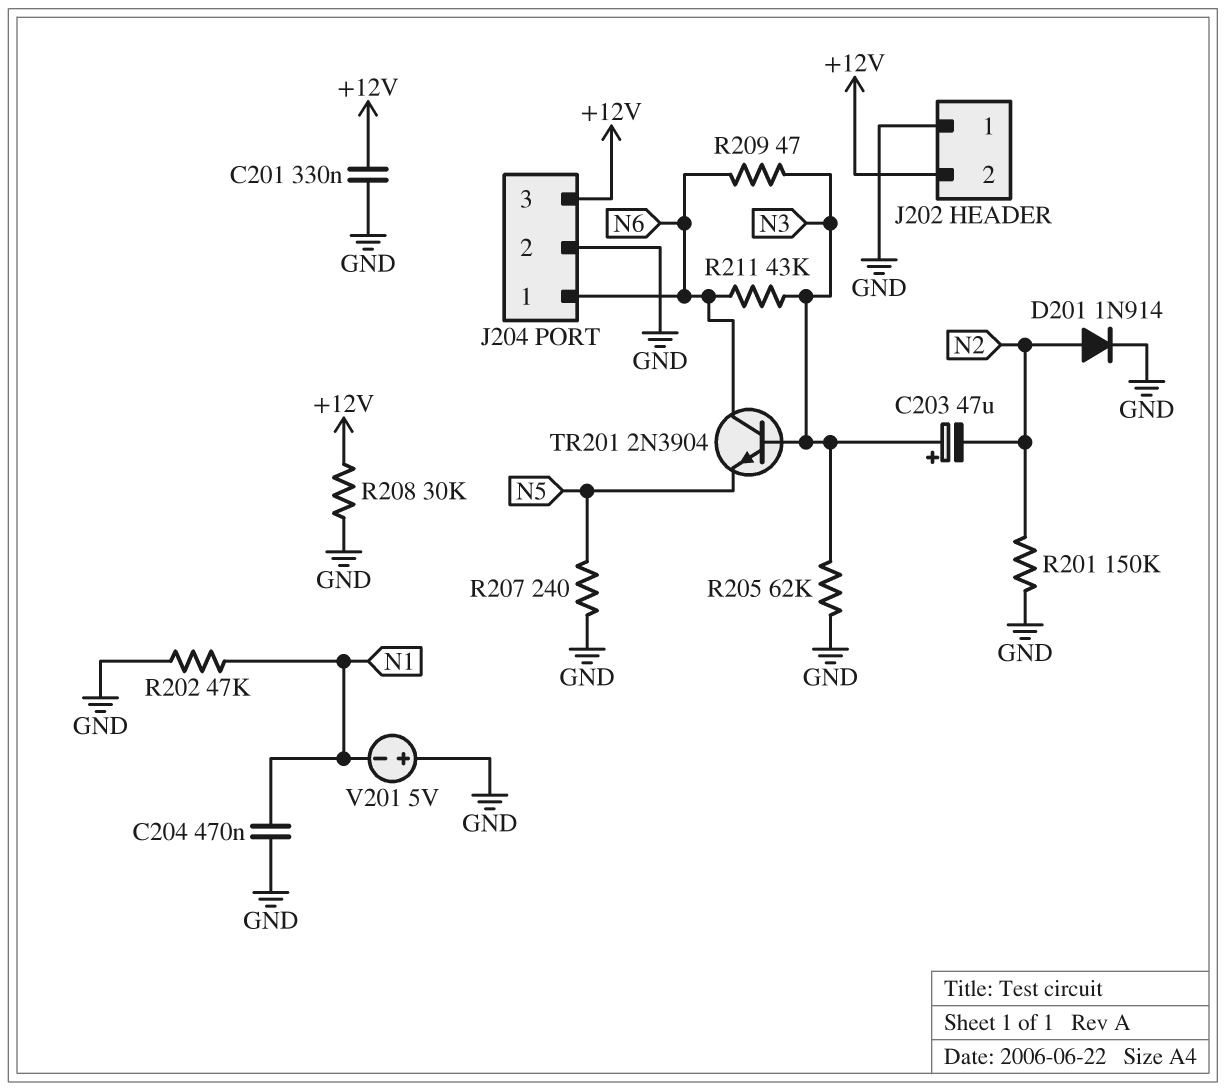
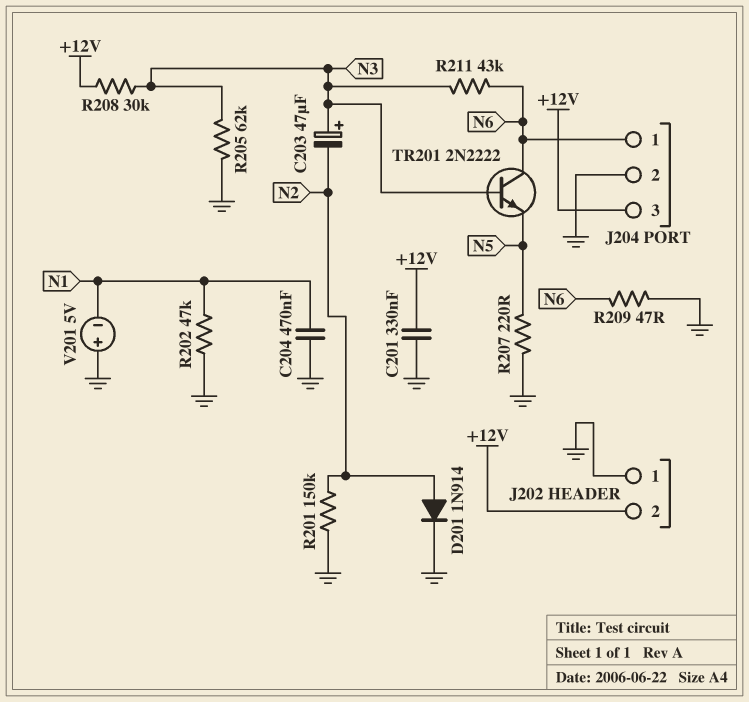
R207: 240 (GND, N5) -> 220 (GND, N5)
R208: 30k (+12V, GND) -> 30k (+12V, N3)
R209: 47 (N3, N6) -> 47 (GND, N6)
TR201: NPN 2N3904 (B N3, C N6, E N5) -> NPN 2N2222 (B N3, C N6, E N5)

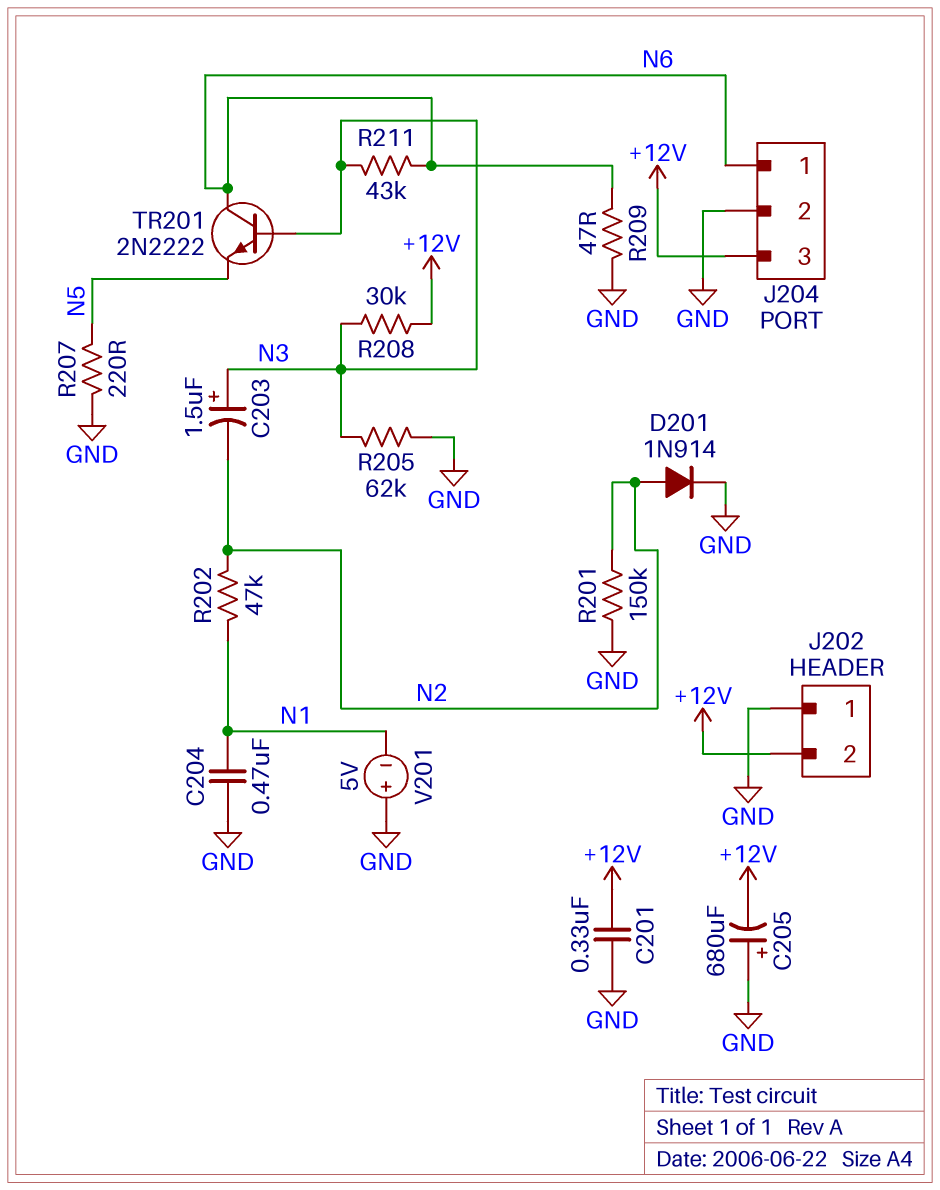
C203: 47uF (plus N3, minus N2) -> 1.5uF (plus N3, minus N2)
C205: none -> 680uF (plus GND, minus +12V)
R202: 47k (GND, N1) -> 47k (N1, N2)

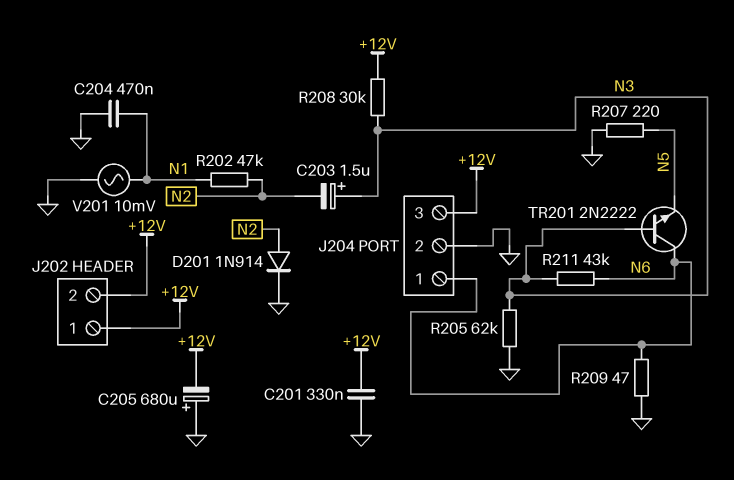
J202 pin 1: GND -> +12V
R201: 150k (GND, N2) -> none
V201: 5V (plus GND, minus N1) -> AC 10mV (GND, N1)

